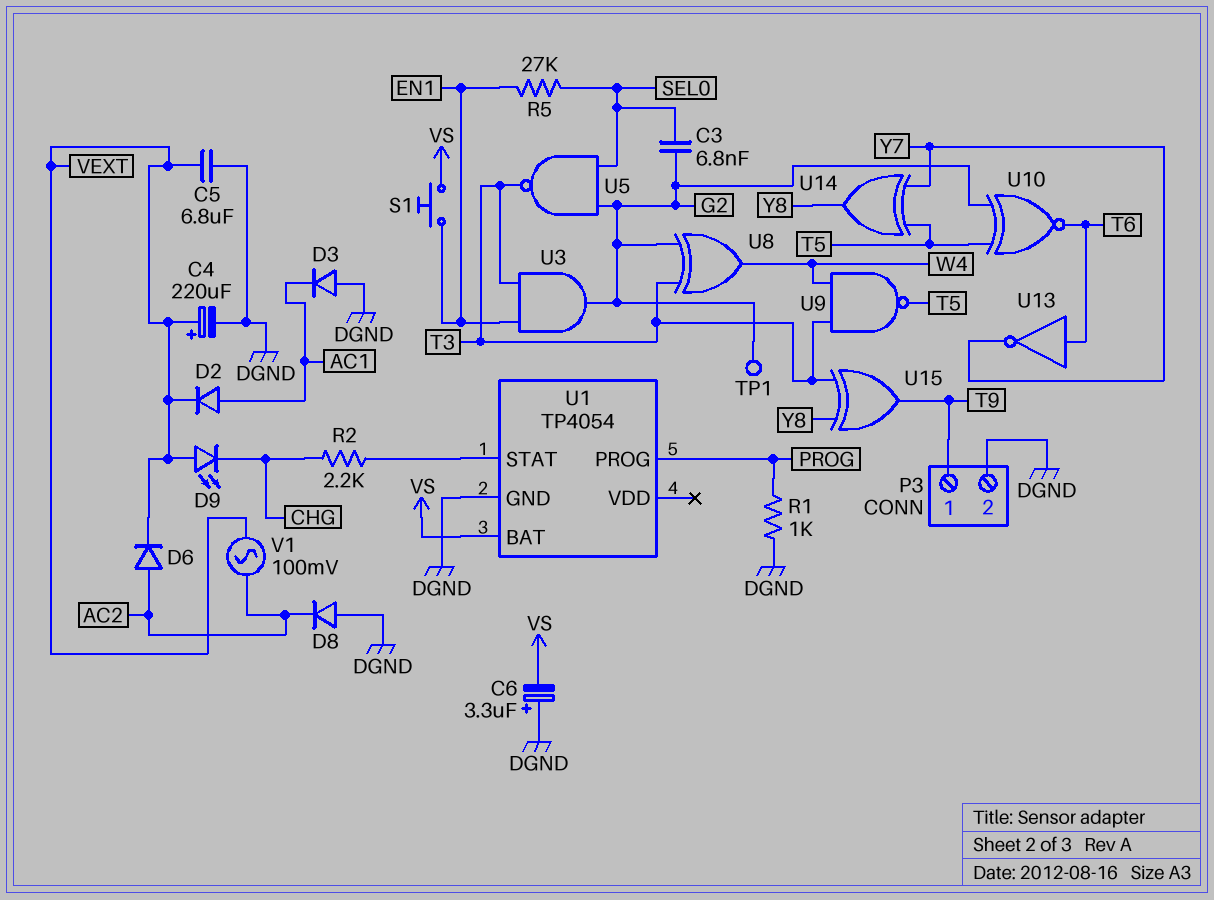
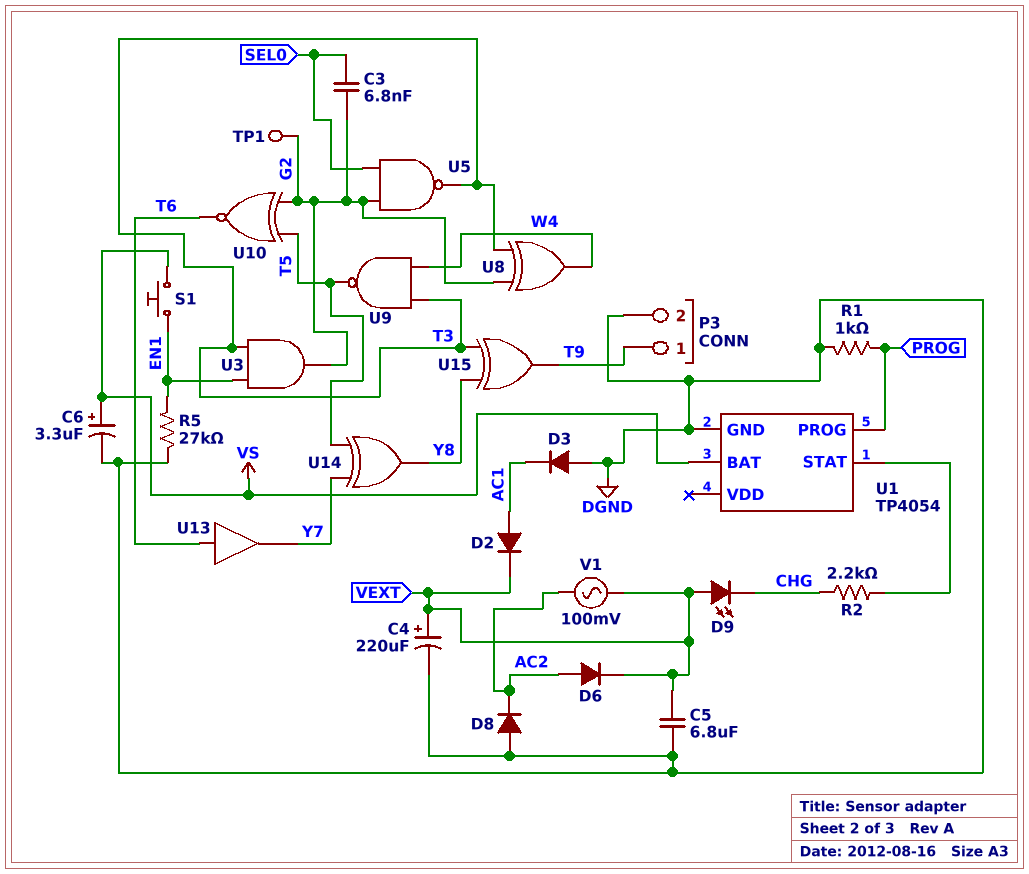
C6: 3.3uF (plus DGND, minus VS) -> 3.3uF (plus VS, minus DGND)
R5: 27k (EN1, SEL0) -> 27k (DGND, EN1)
U13: NOT (in T6, out Y7) -> buffer (in T6, out Y7)

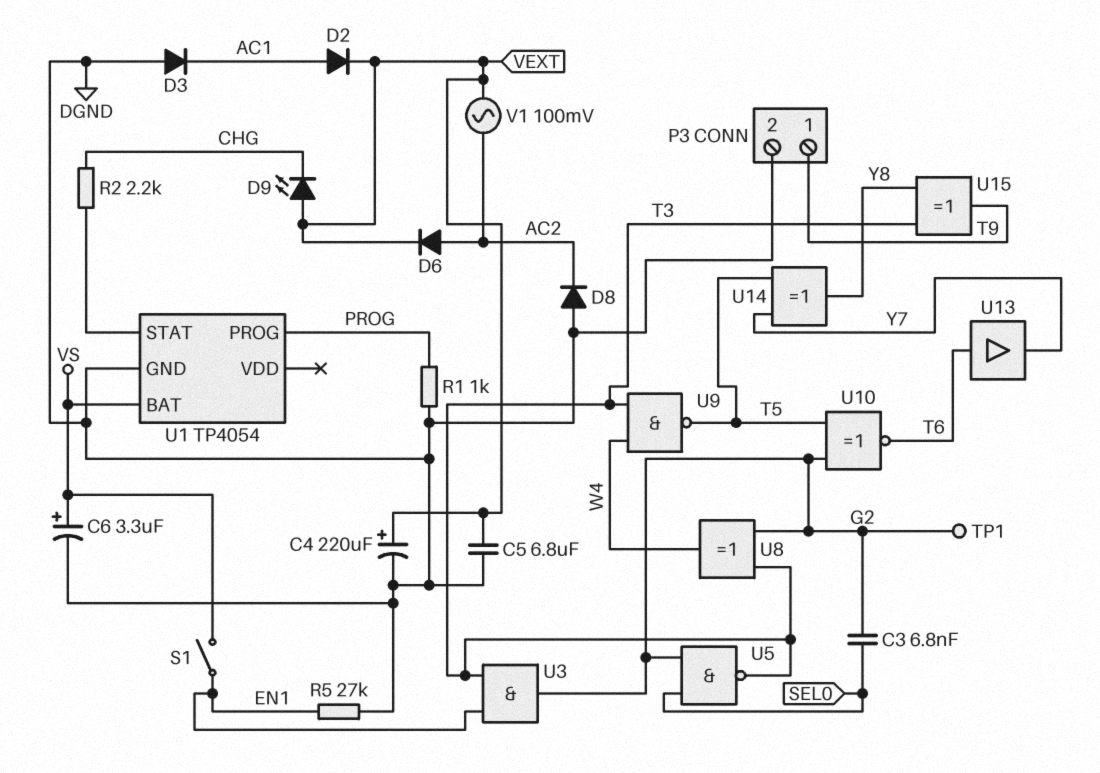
S1: button (EN1, VS) -> switch (EN1, VS)

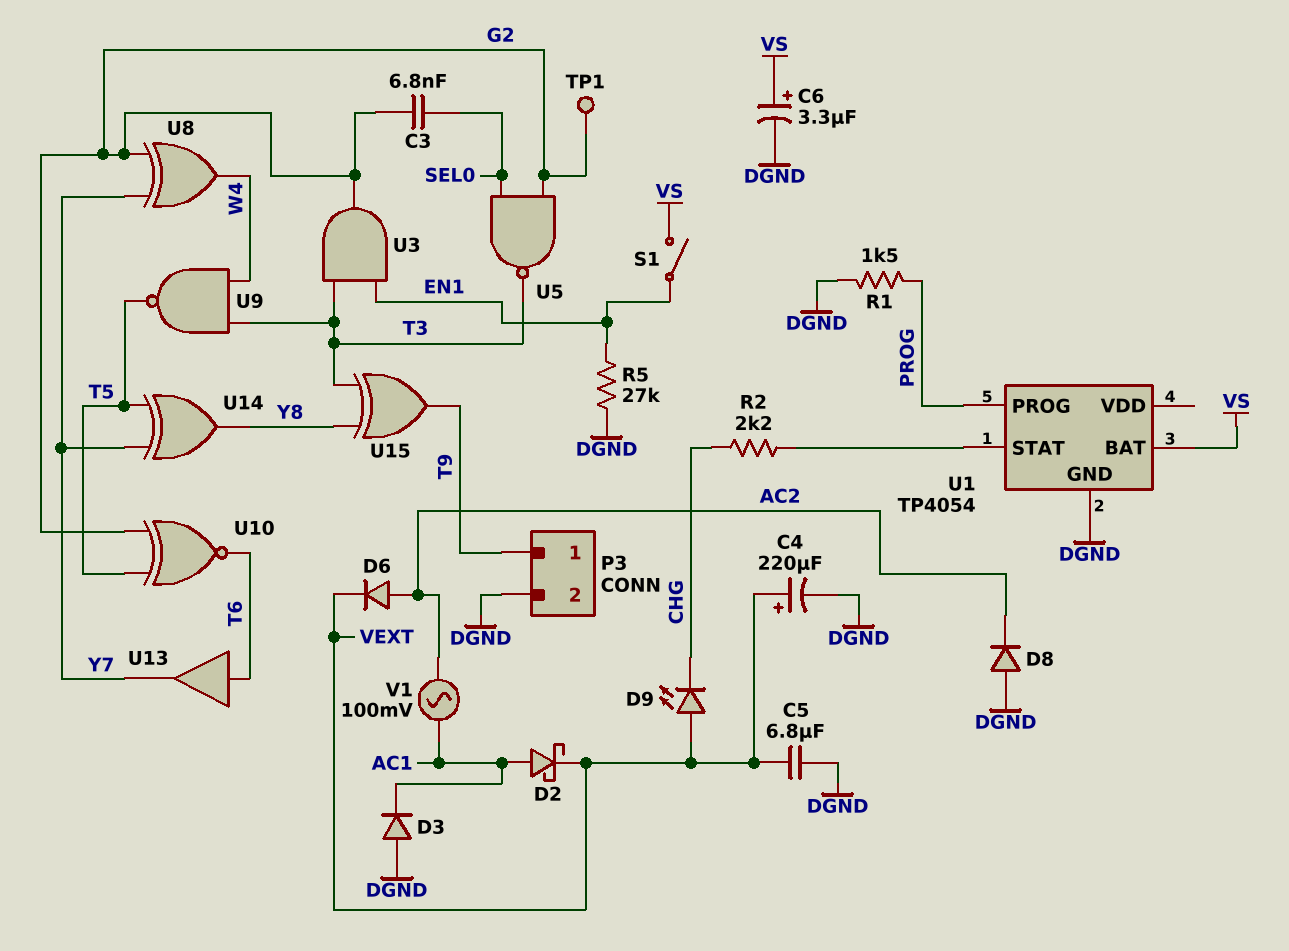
D2: diode (A AC1, K VEXT) -> schottky (A AC1, K VEXT)
R1: 1k (DGND, PROG) -> 1.5k (DGND, PROG)
U8: XOR (in G2, in T3, out W4) -> XOR (in G2, in Y7, out W4)
V1: AC 100mV (AC2, VEXT) -> AC 100mV (AC1, AC2)

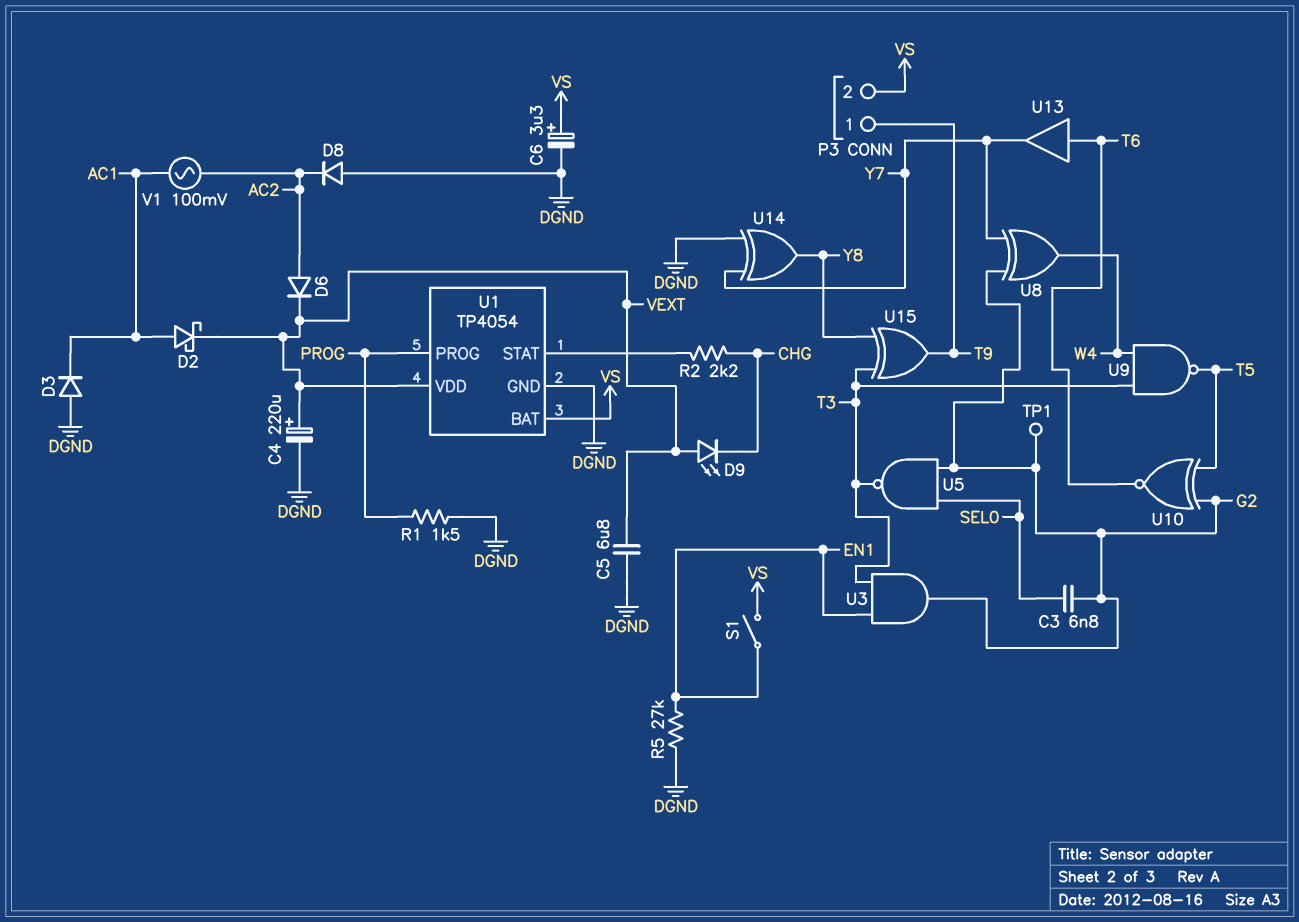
P3 pin 2: DGND -> VS
U1 pin VDD: none -> VEXT
U14: XOR (in T5, in Y7, out Y8) -> XOR (in DGND, in Y7, out Y8)

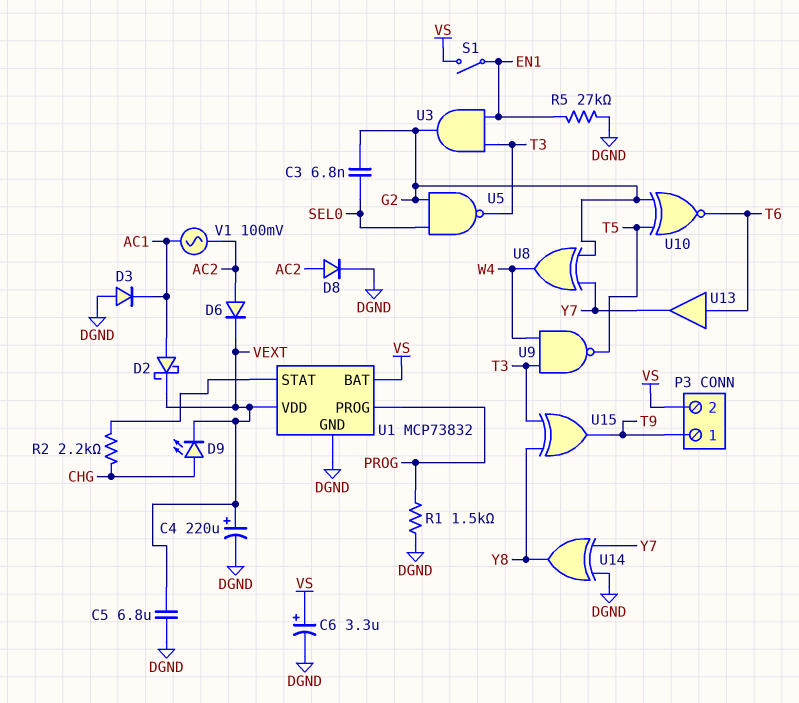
D8: diode (A DGND, K AC2) -> diode (A AC2, K DGND)
D9: LED (A VEXT, K CHG) -> LED (A CHG, K VEXT)
TP1: test point (G2) -> none
U1: TP4054 -> MCP73832

